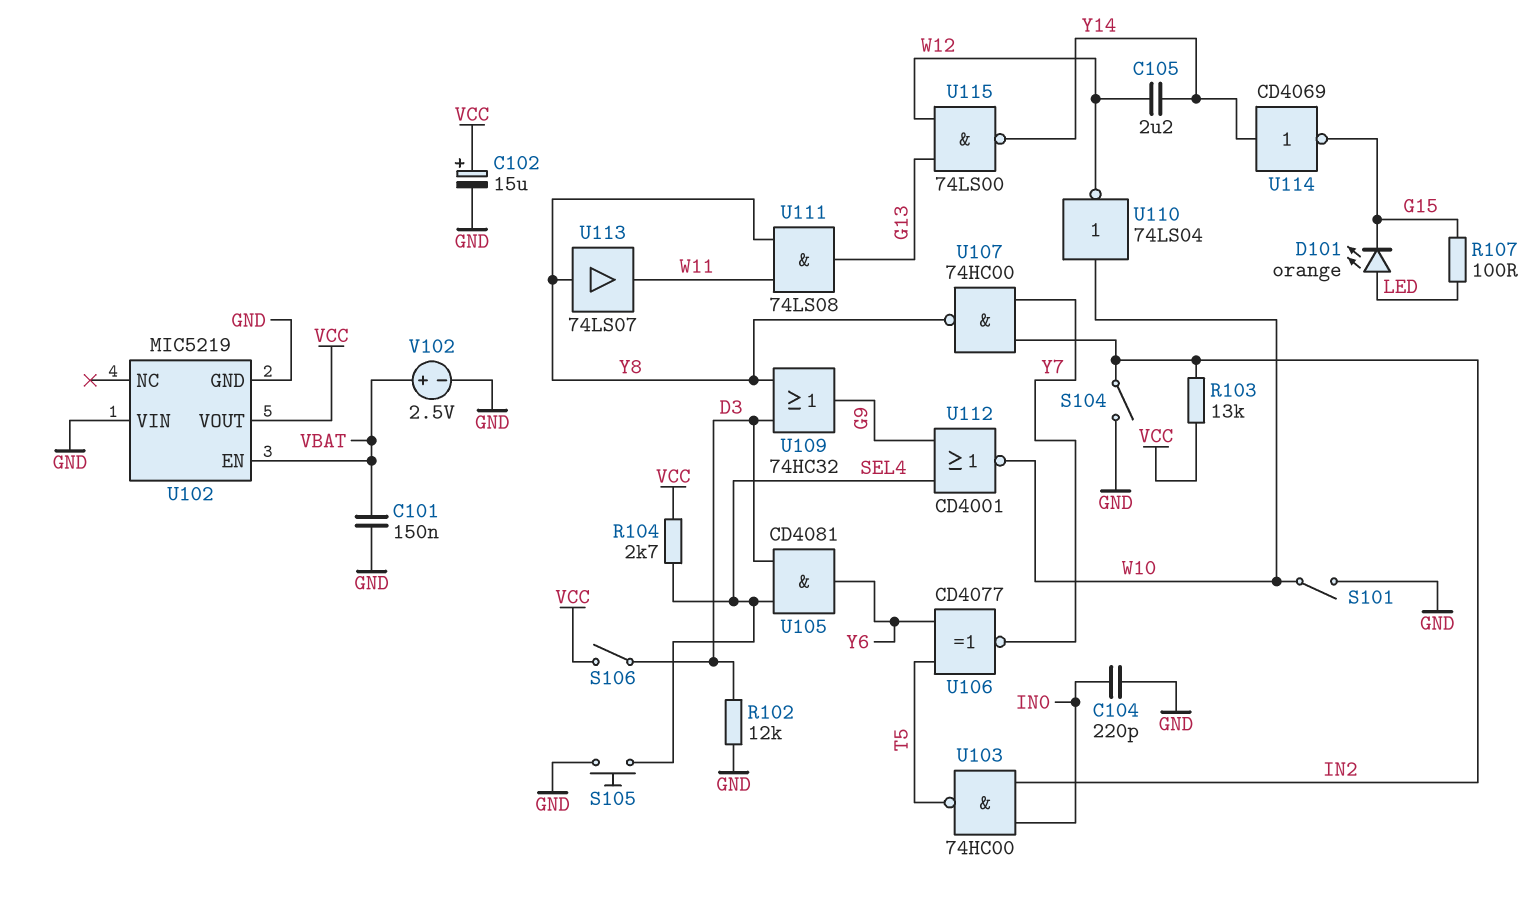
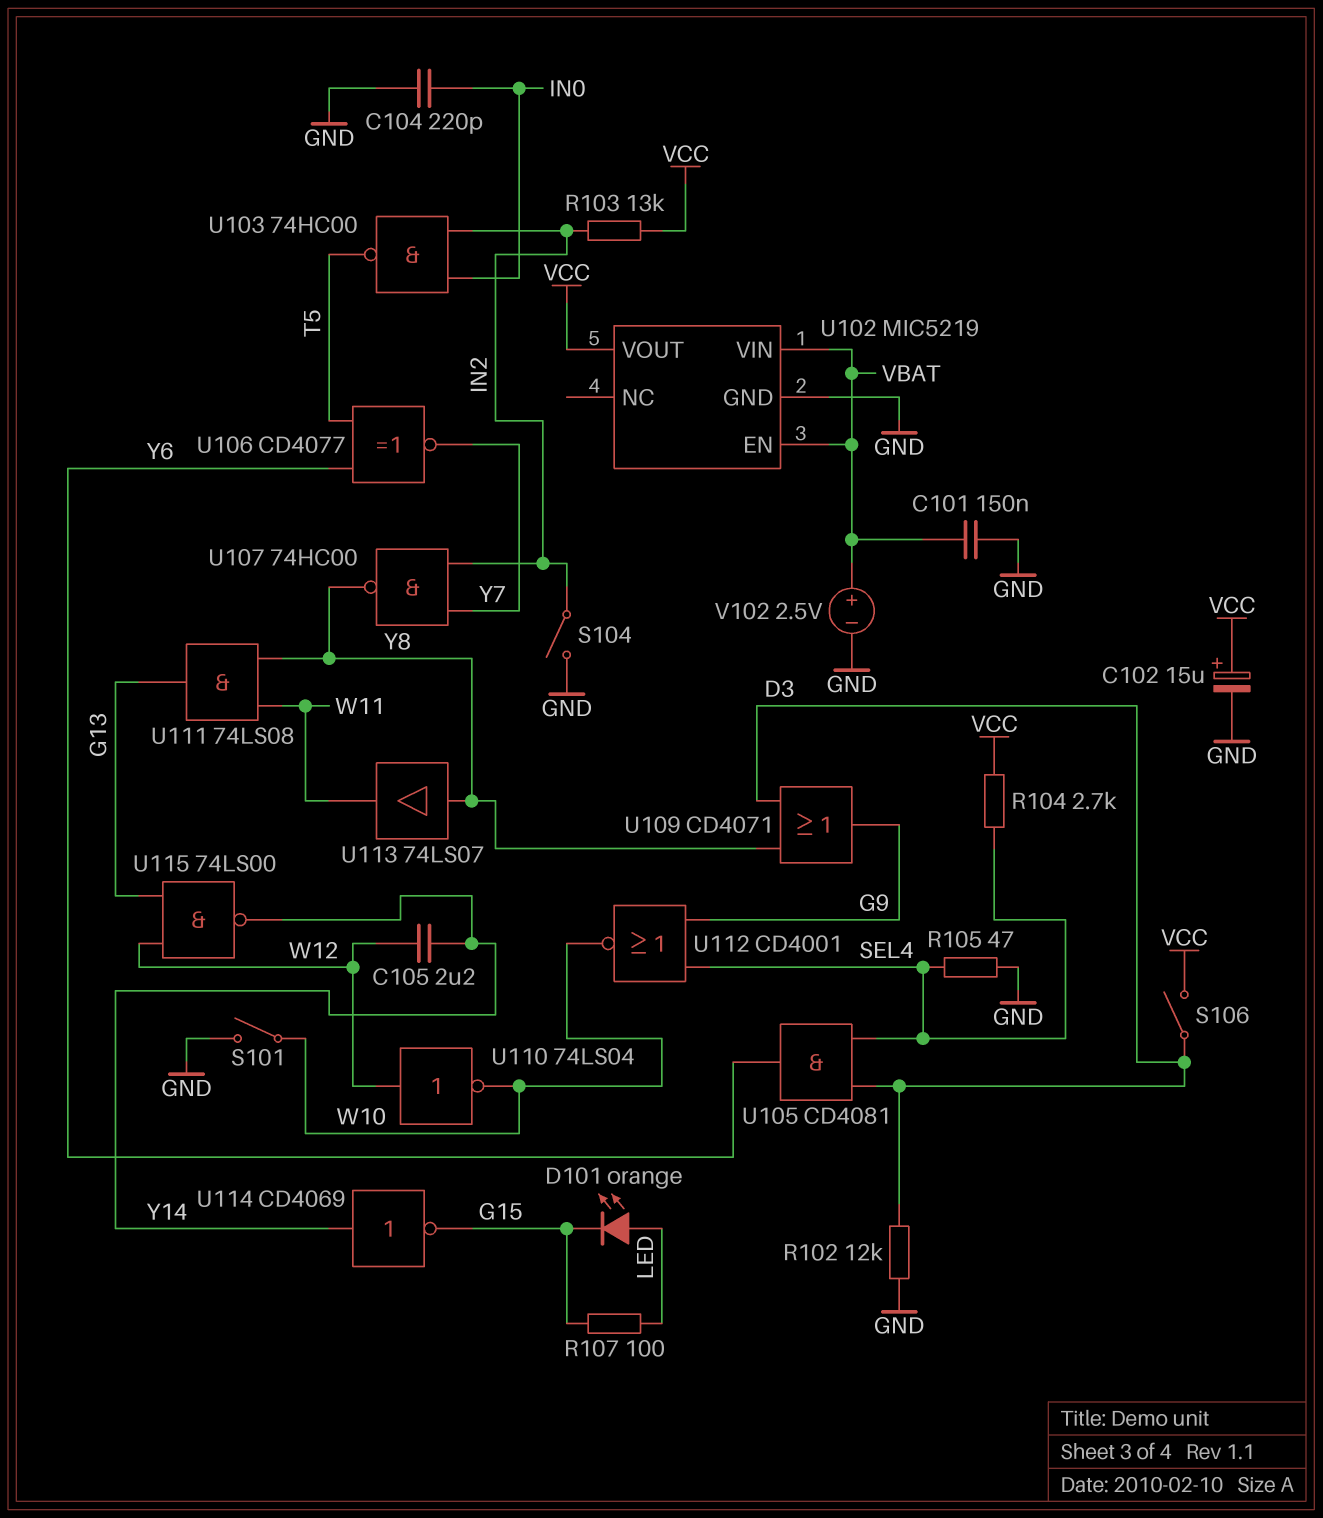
R105: none -> 47 (GND, SEL4)
S105: button (GND, SEL4) -> none
U102 pin VIN: GND -> VBAT
U109: OR 74HC32 (in D3, in Y8, out G9) -> OR CD4071 (in D3, in Y8, out G9)
U110: NOT 74LS04 (in W10, out W12) -> NOT 74LS04 (in W12, out W10)

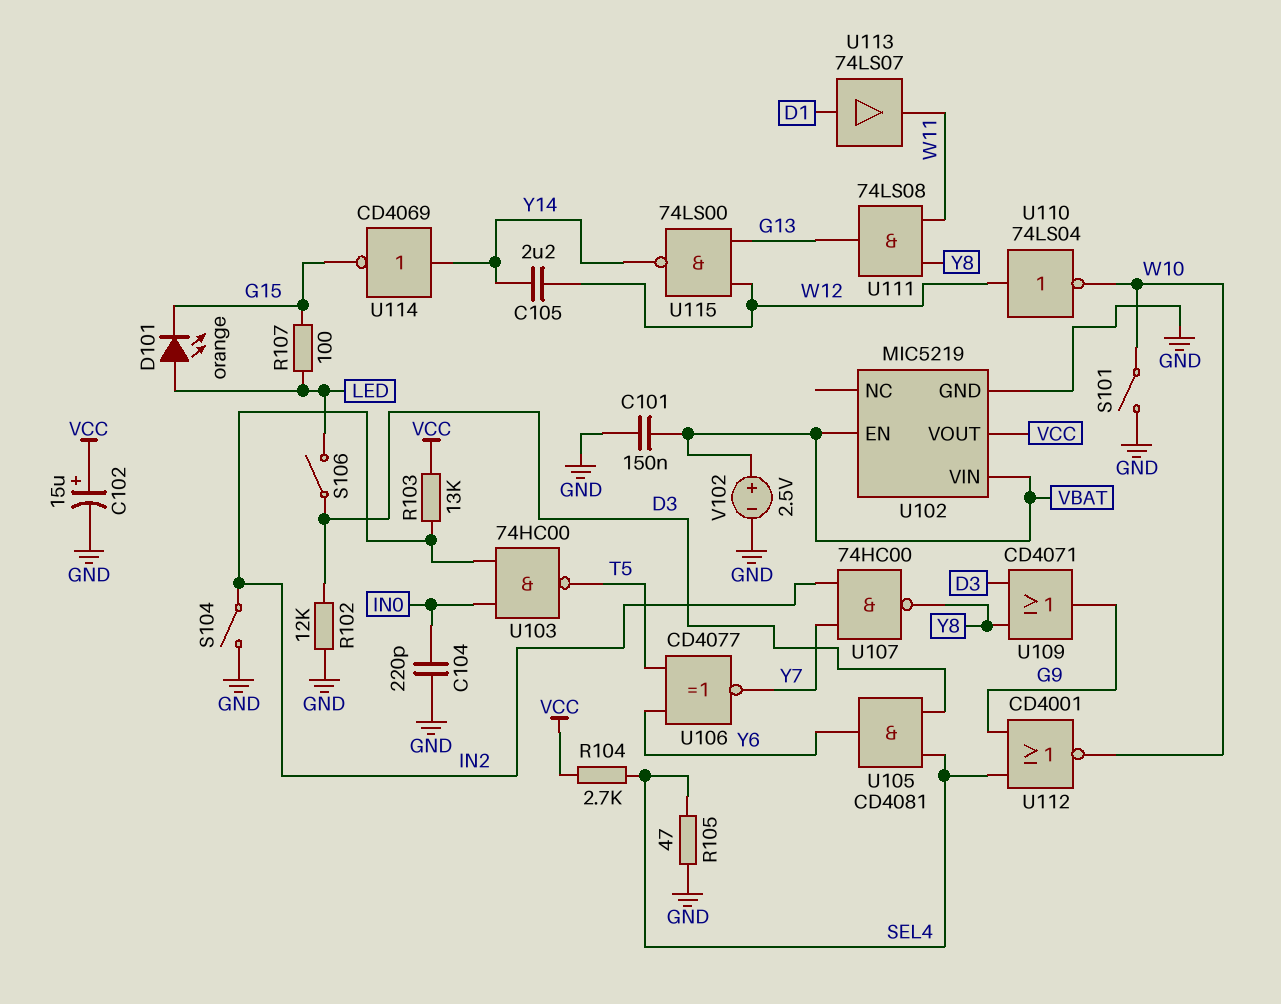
S106: switch (D3, VCC) -> switch (D3, LED)
U113: buffer 74LS07 (in Y8, out W11) -> buffer 74LS07 (in D1, out W11)

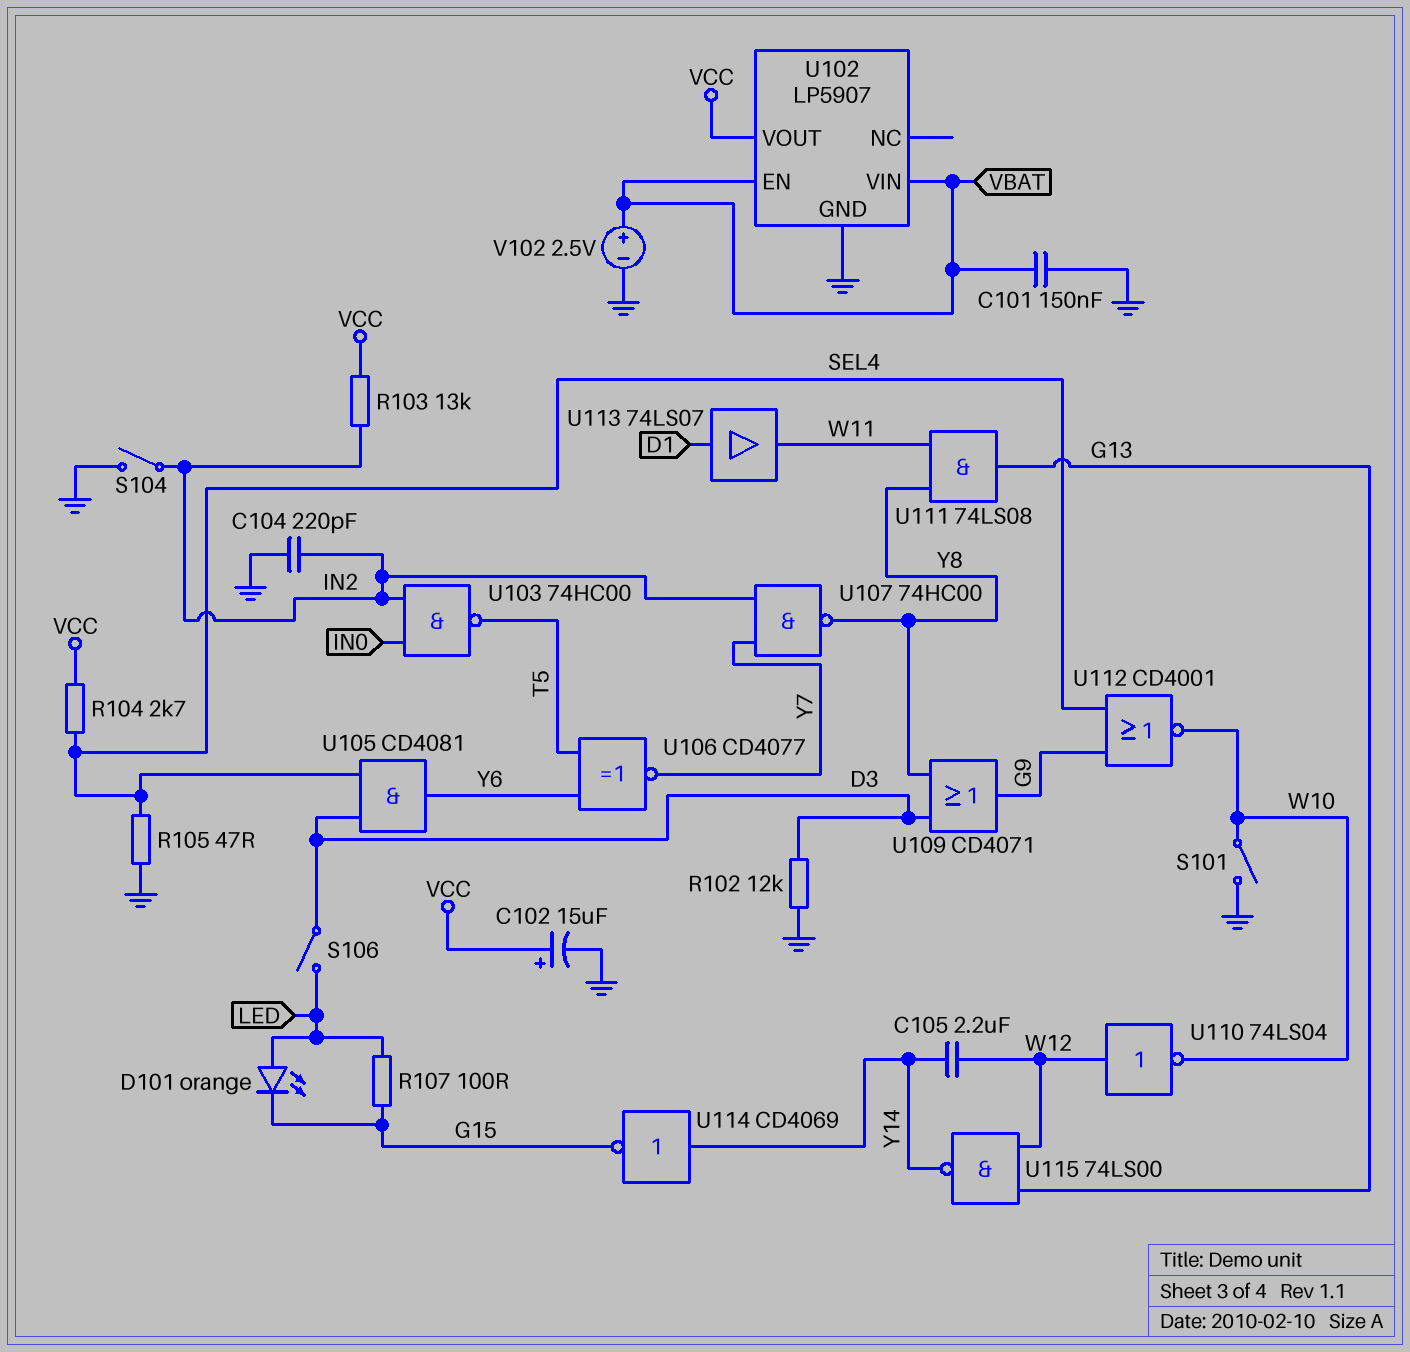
C104: 220pF (GND, IN0) -> 220pF (GND, IN2)
U102: MIC5219 -> LP5907

